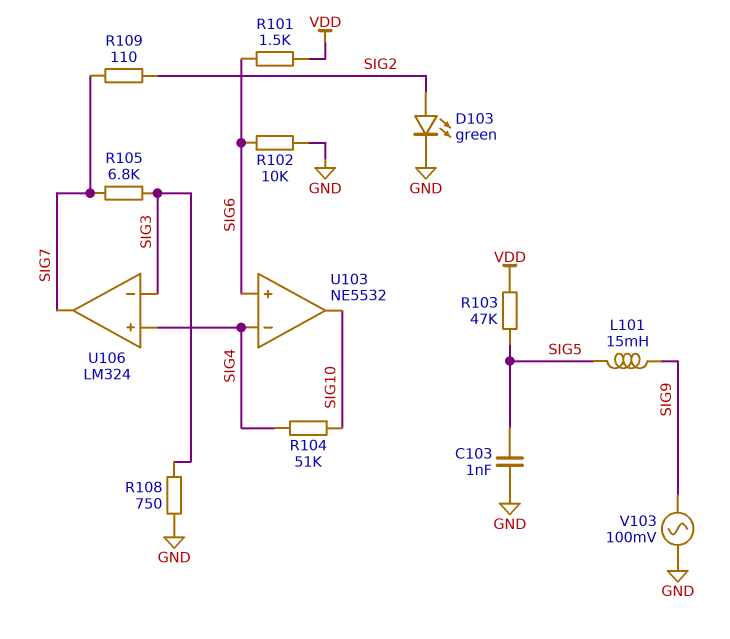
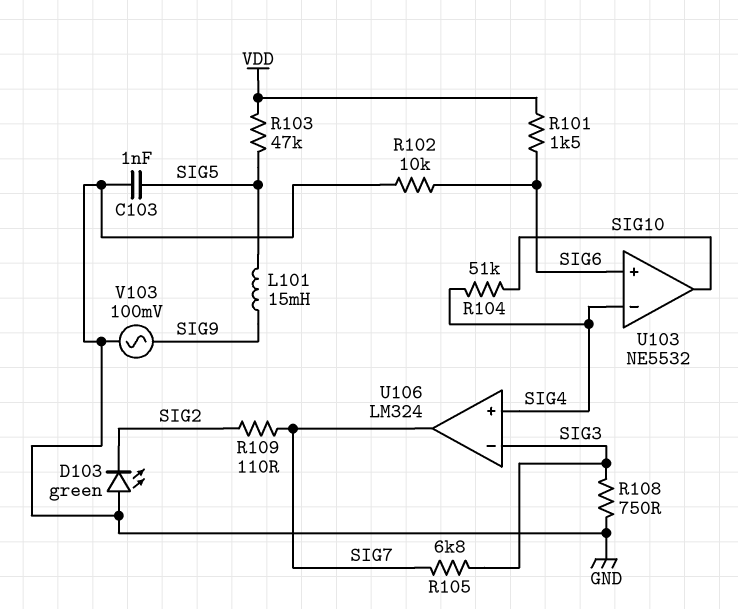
D103: LED green (A SIG2, K GND) -> LED green (A GND, K SIG2)

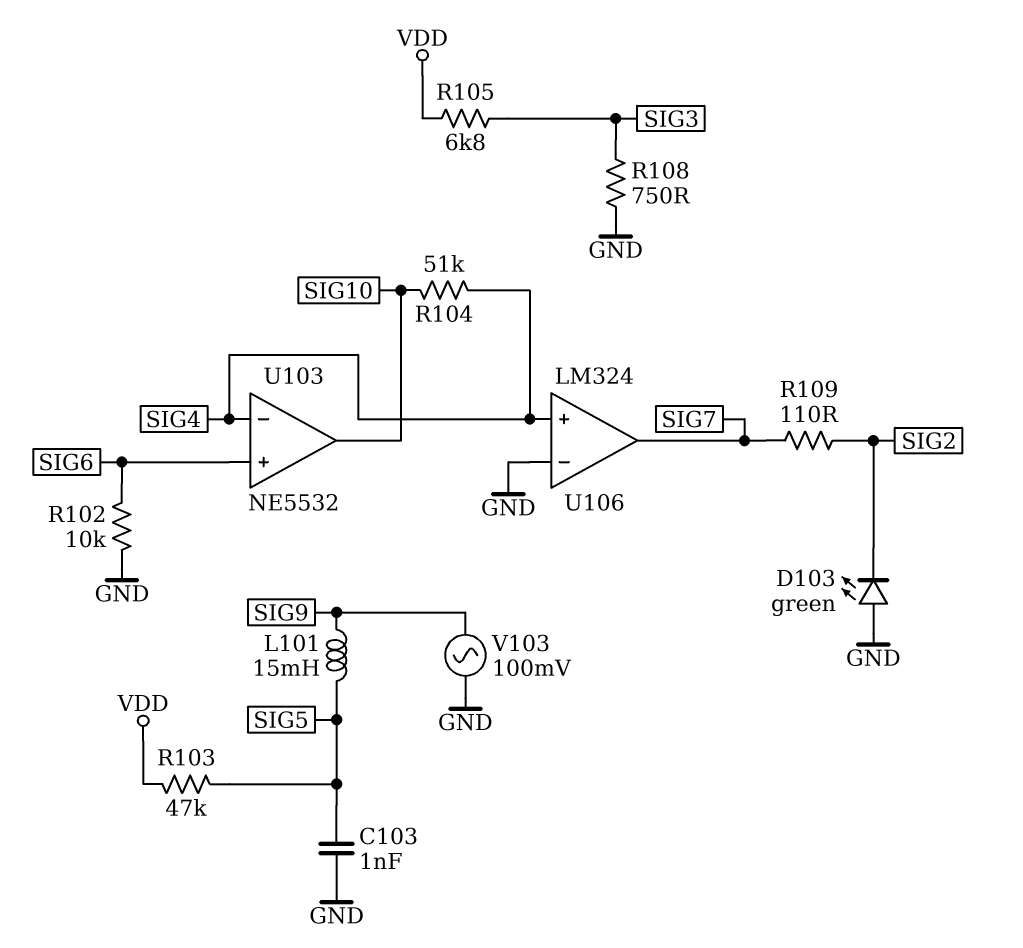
R101: 1.5k (SIG6, VDD) -> none
R105: 6.8k (SIG3, SIG7) -> 6.8k (SIG3, VDD)
U106 pin in-: SIG3 -> GND

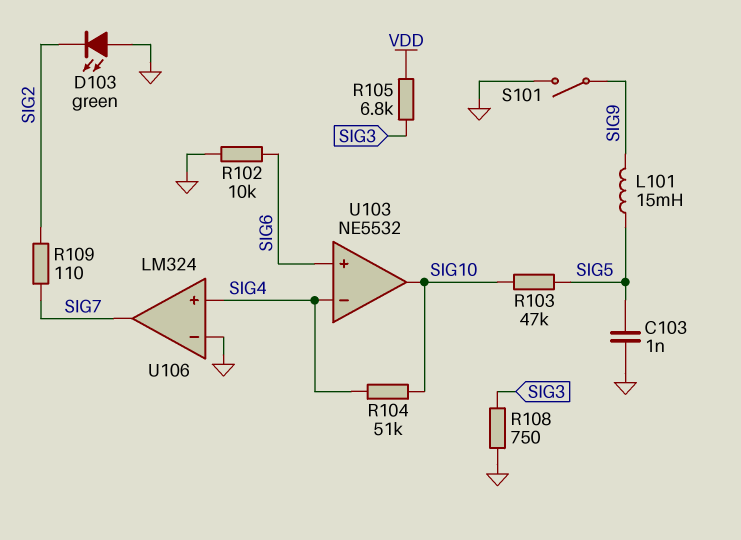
R103: 47k (SIG5, VDD) -> 47k (SIG5, SIG10)
S101: none -> switch (GND, SIG9)
V103: AC 100mV (GND, SIG9) -> none

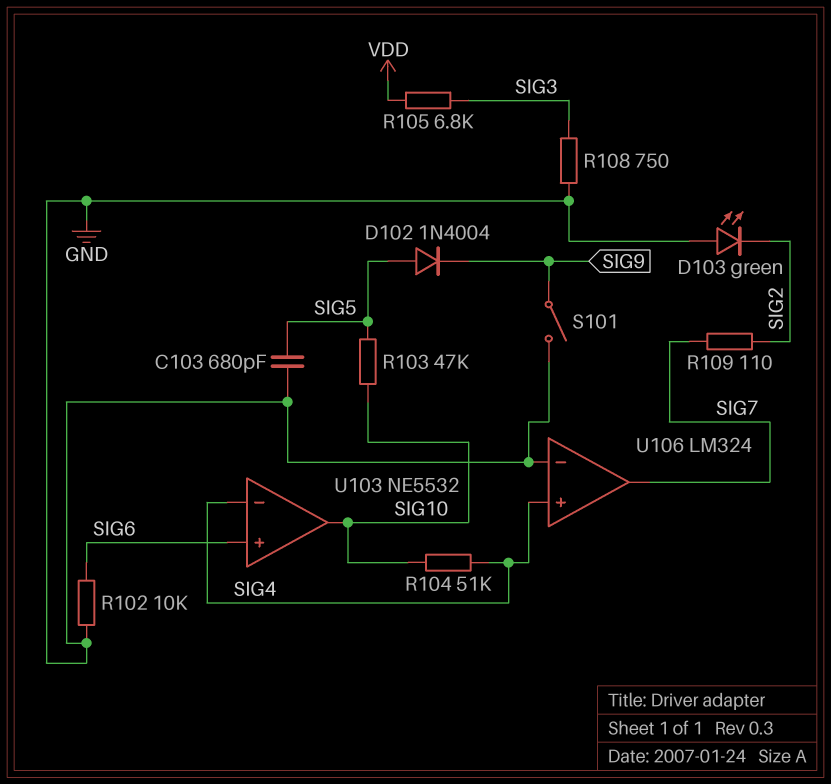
C103: 1nF (GND, SIG5) -> 680pF (GND, SIG5)
D102: none -> diode 1N4004 (A SIG5, K SIG9)
L101: 15mH (SIG5, SIG9) -> none

